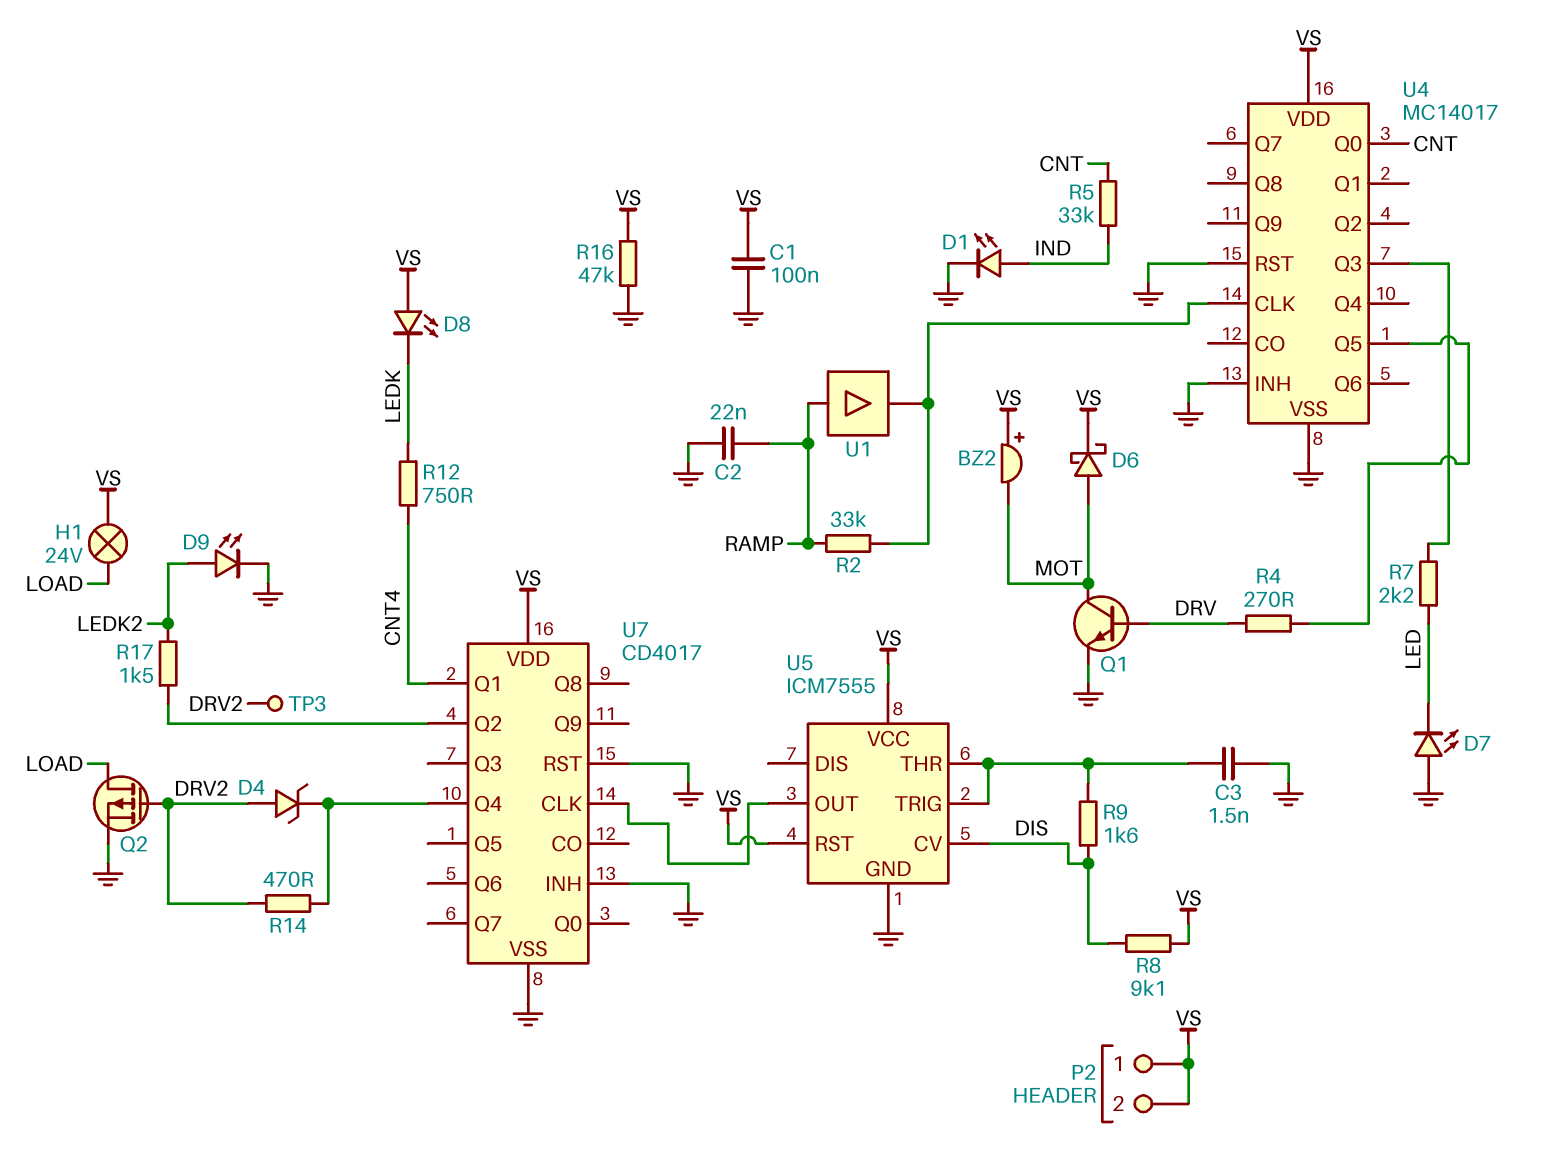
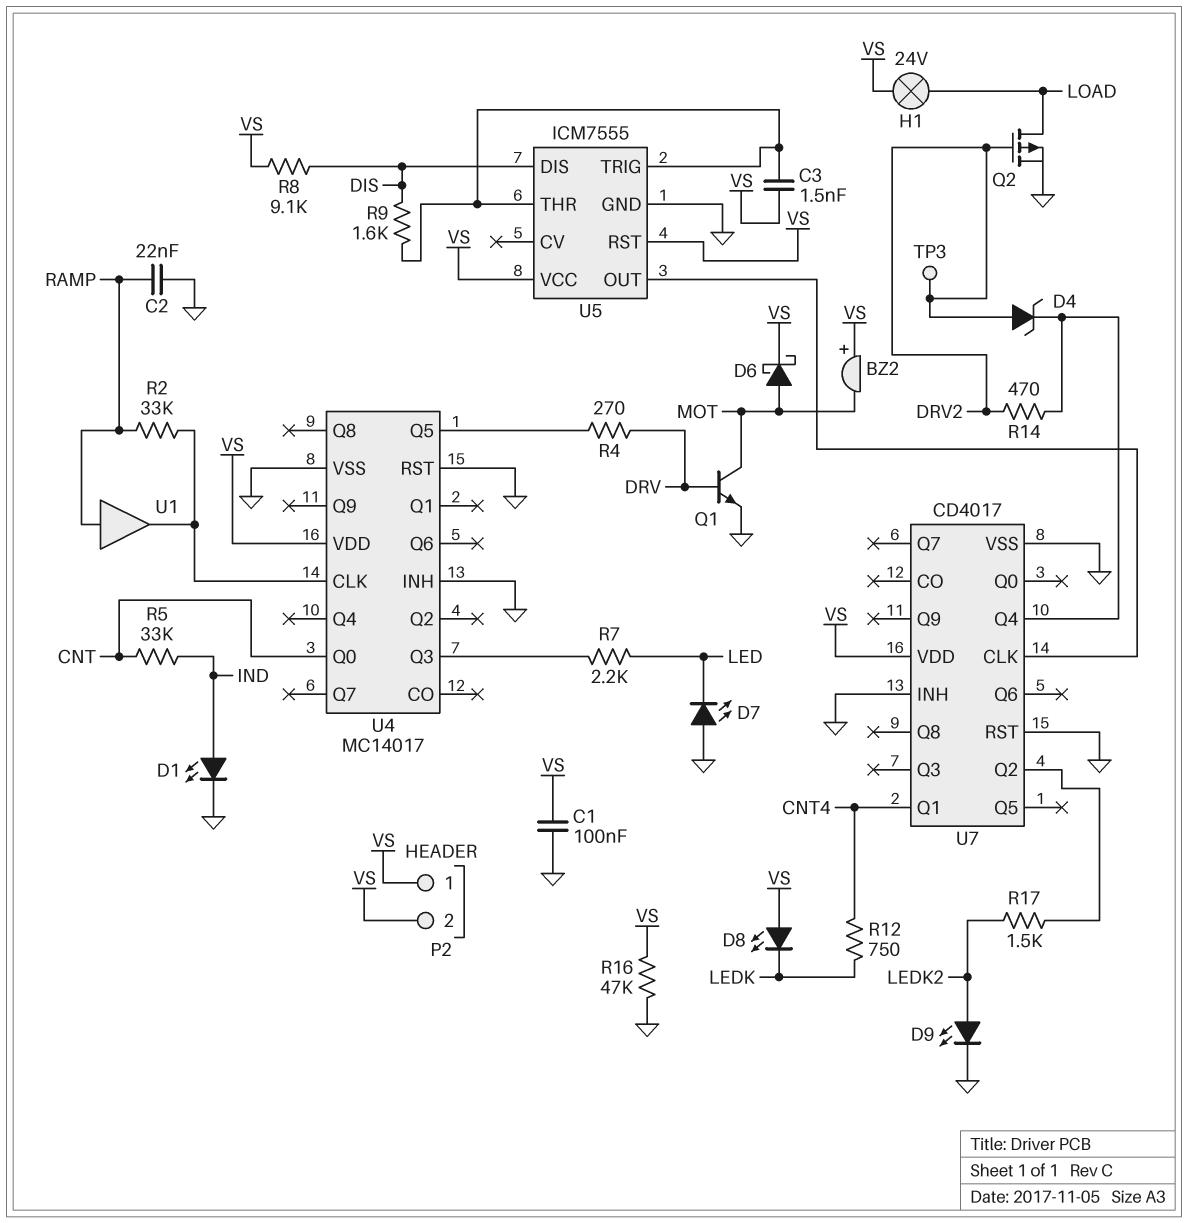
C3: 1.5nF (GND, U5/THR) -> 1.5nF (U5/THR, VS)
U5 pin CV: DIS -> none
U5 pin DIS: none -> DIS

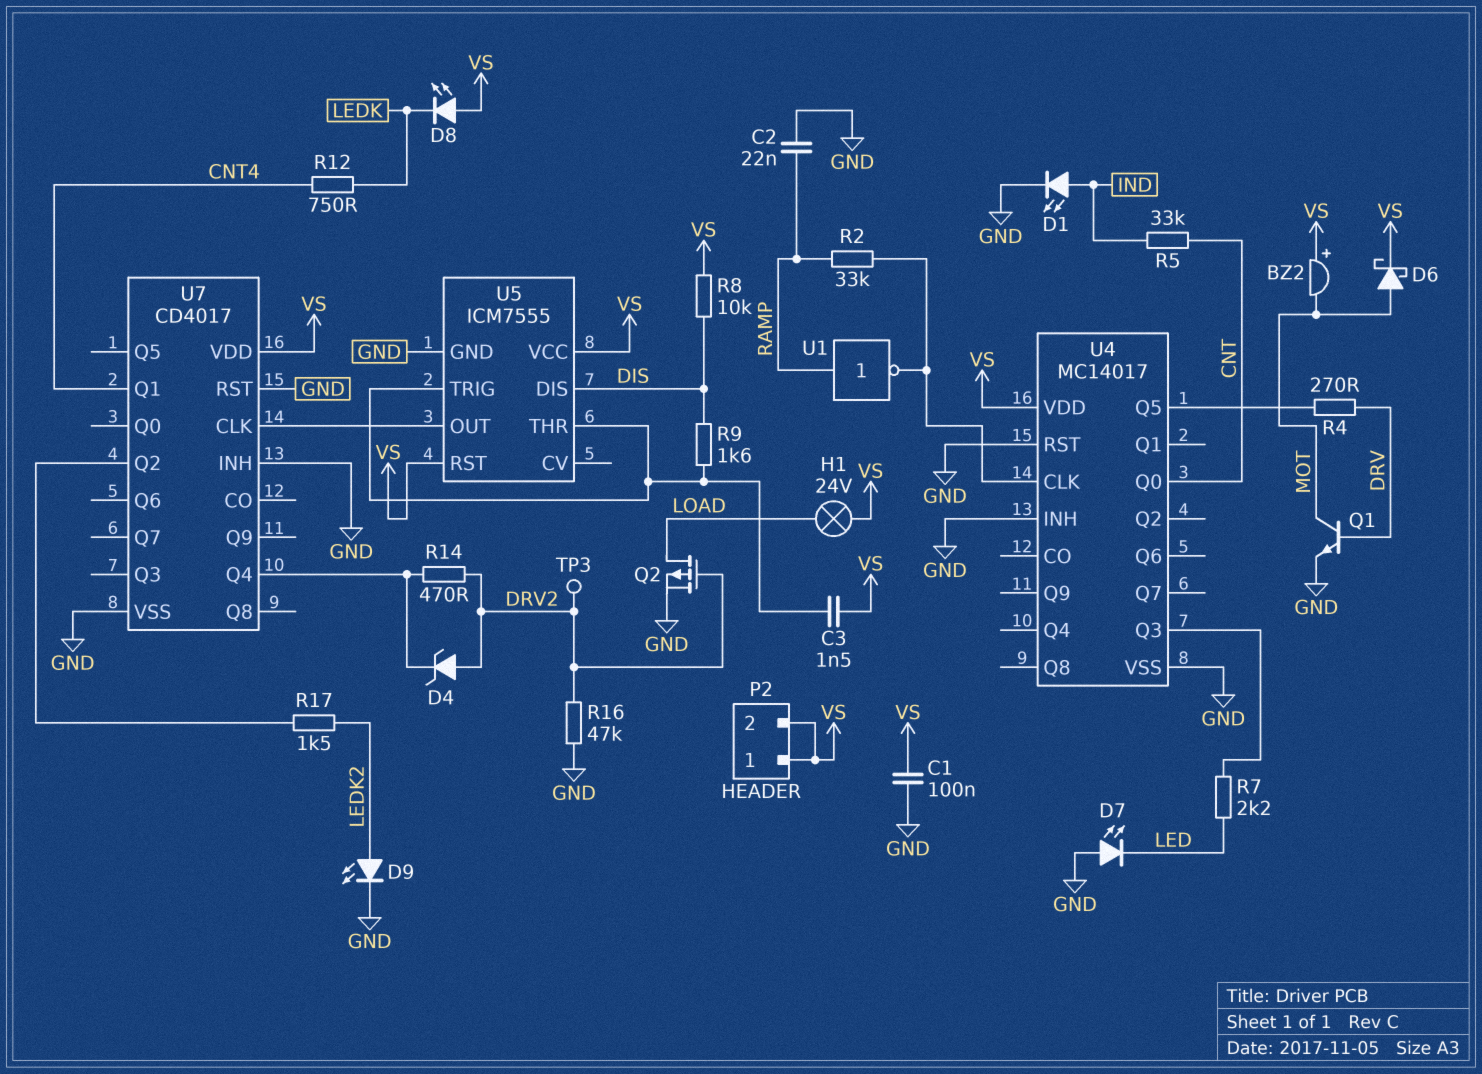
R8: 9.1k (DIS, VS) -> 10k (DIS, VS)
R16: 47k (GND, VS) -> 47k (DRV2, GND)
U1: buffer (in RAMP, out U4/CLK) -> NOT (in RAMP, out U4/CLK)

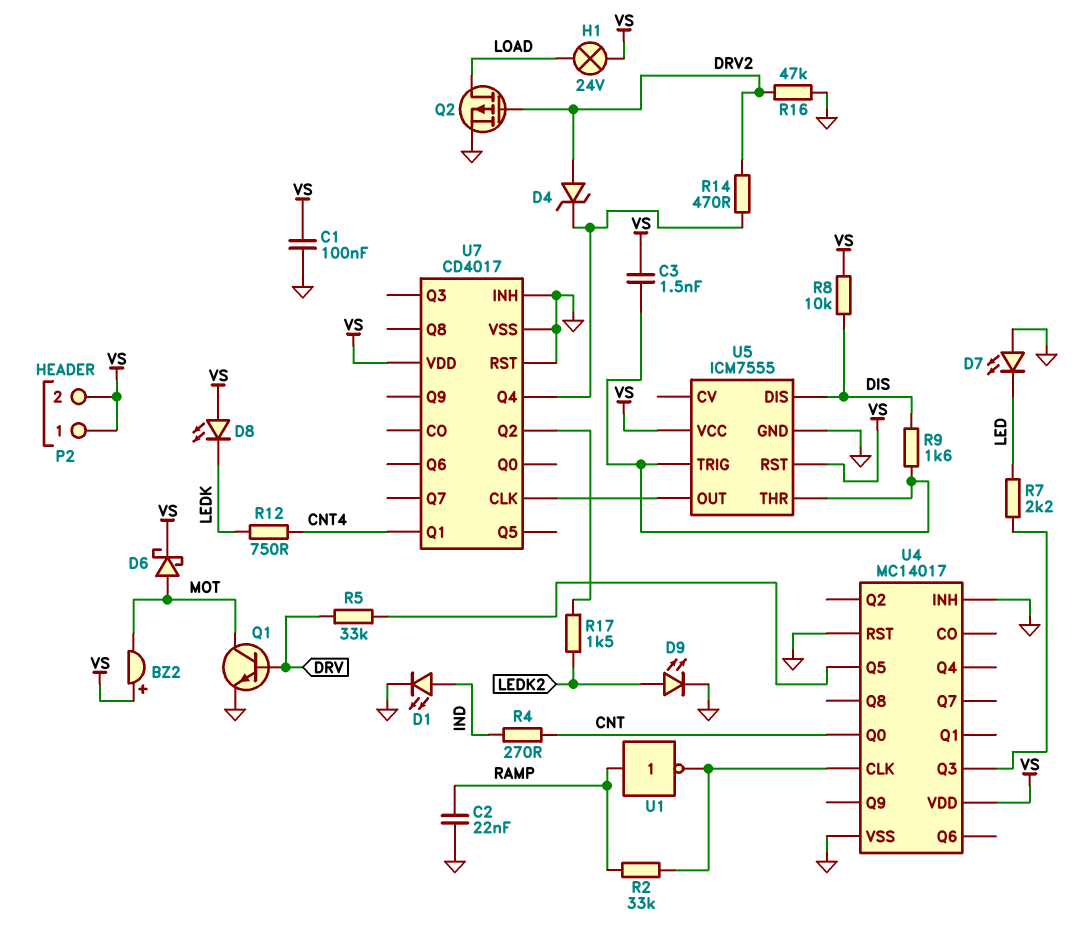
R4: 270 (DRV, U4/Q5) -> 270 (CNT, IND)
R5: 33k (CNT, IND) -> 33k (DRV, U4/Q5)
TP3: test point (DRV2) -> none

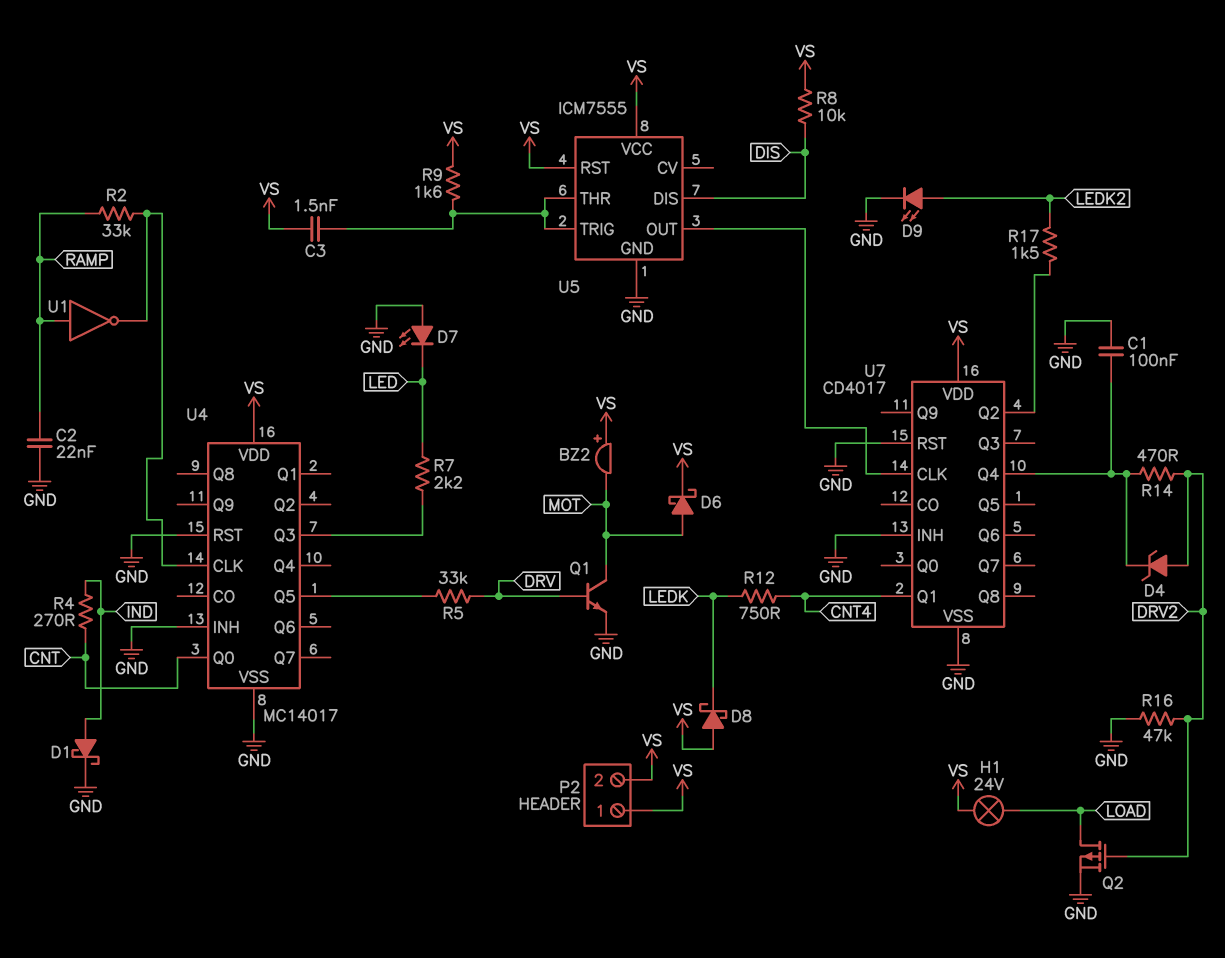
C1: 100nF (GND, VS) -> 100nF (GND, U7/Q4)
D1: LED (A IND, K GND) -> schottky (A IND, K GND)
D8: LED (A VS, K LEDK) -> schottky (A VS, K LEDK)
R9: 1.6k (DIS, U5/THR) -> 1.6k (U5/THR, VS)

